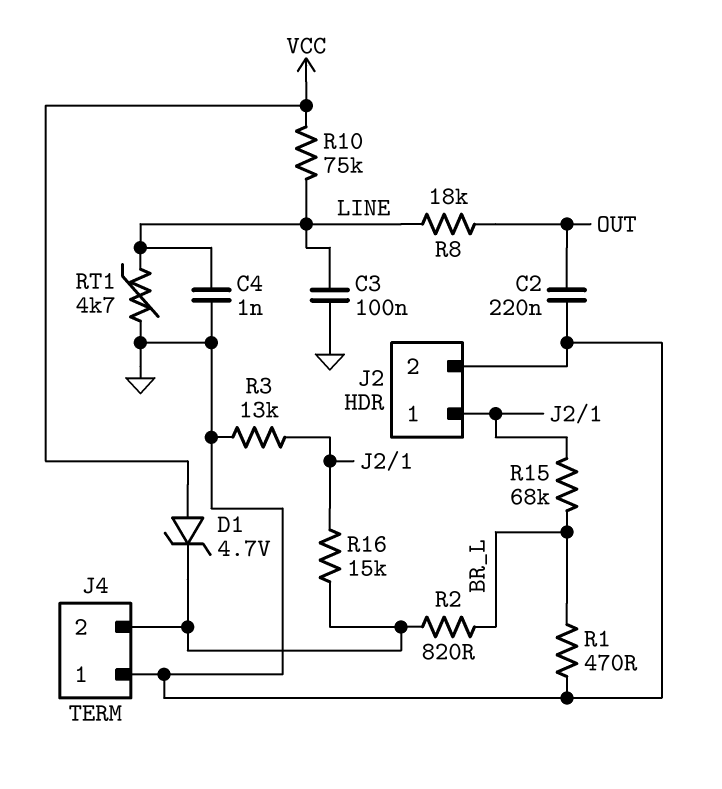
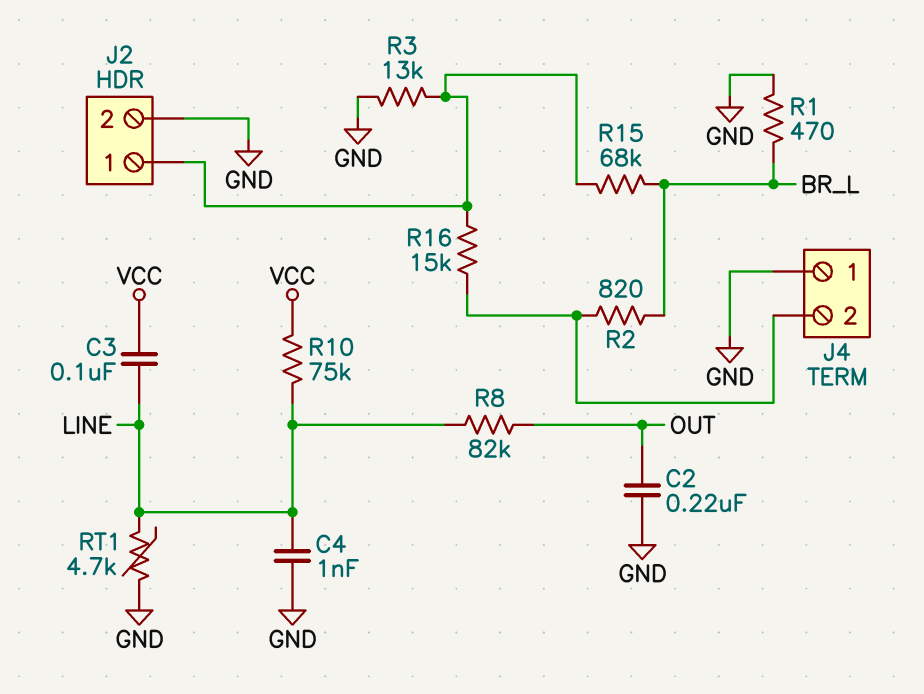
C3: 100nF (GND, LINE) -> 100nF (LINE, VCC)
D1: zener 4.7V (A VCC, K J4/2) -> none
R8: 18k (LINE, OUT) -> 82k (LINE, OUT)

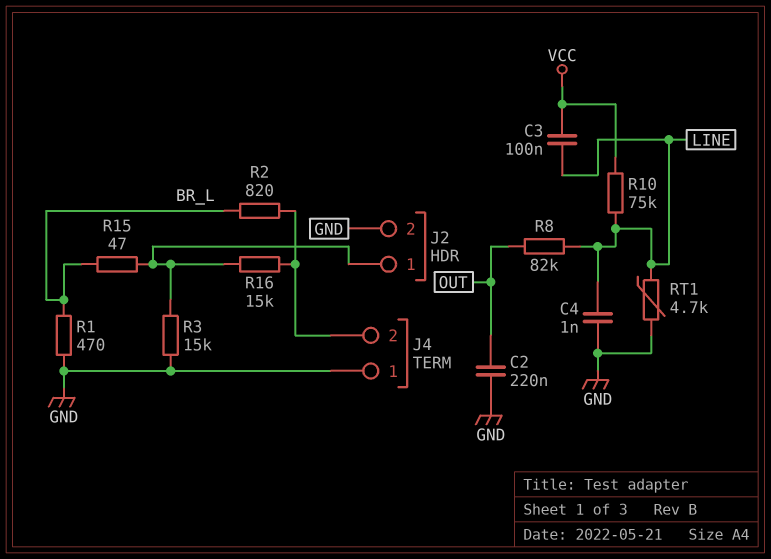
R3: 13k (GND, J2/1) -> 15k (GND, J2/1)
R15: 68k (BR_L, J2/1) -> 47 (BR_L, J2/1)

